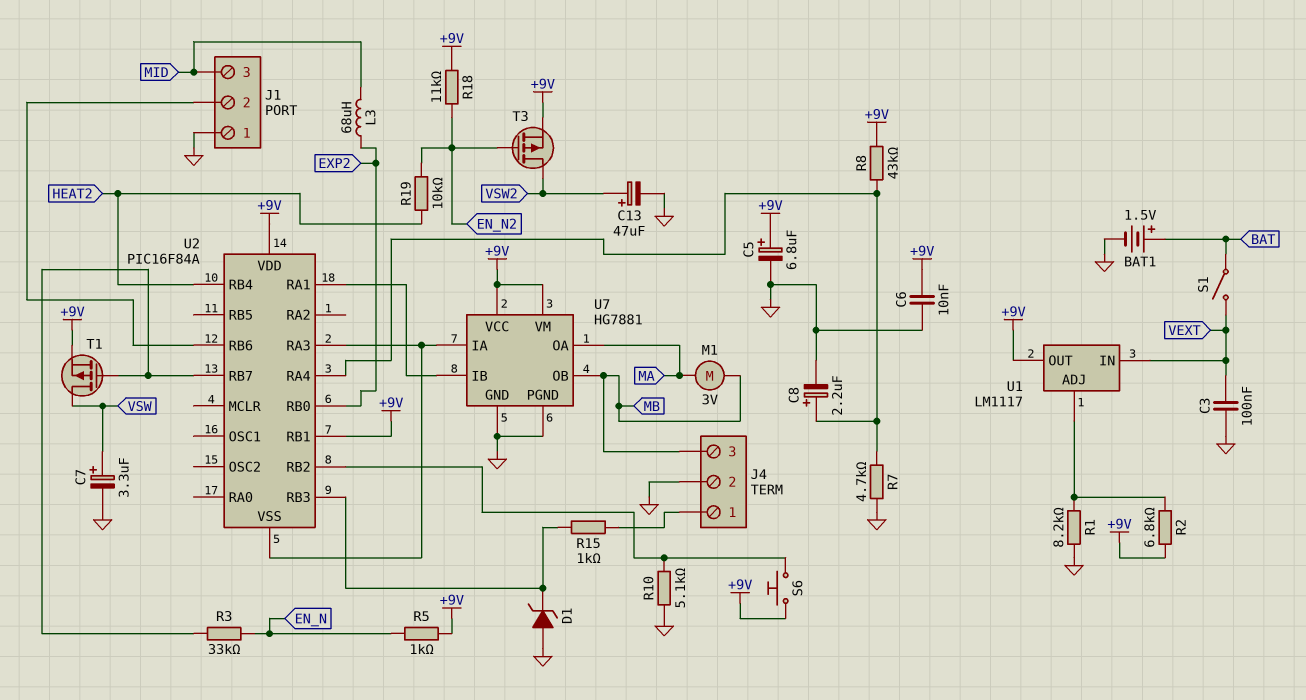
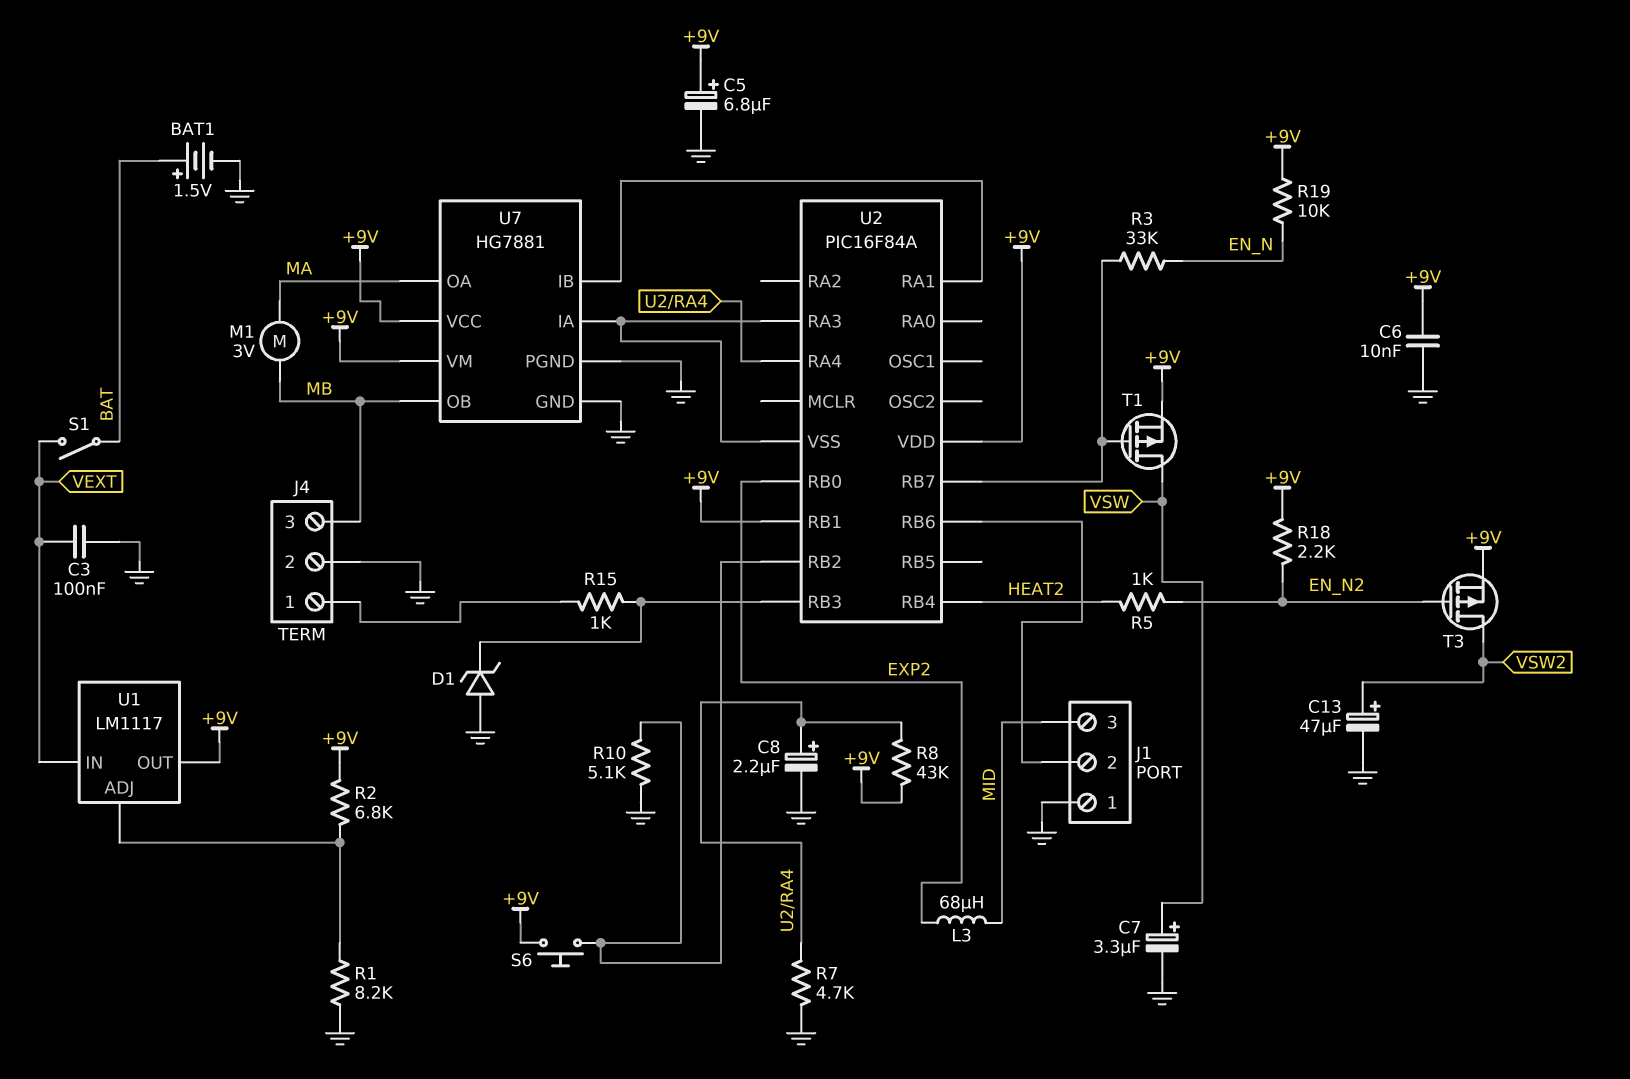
R5: 1k (+9V, EN_N) -> 1k (EN_N2, HEAT2)
R18: 11k (+9V, EN_N2) -> 2.2k (+9V, EN_N2)
R19: 10k (EN_N2, HEAT2) -> 10k (+9V, EN_N)

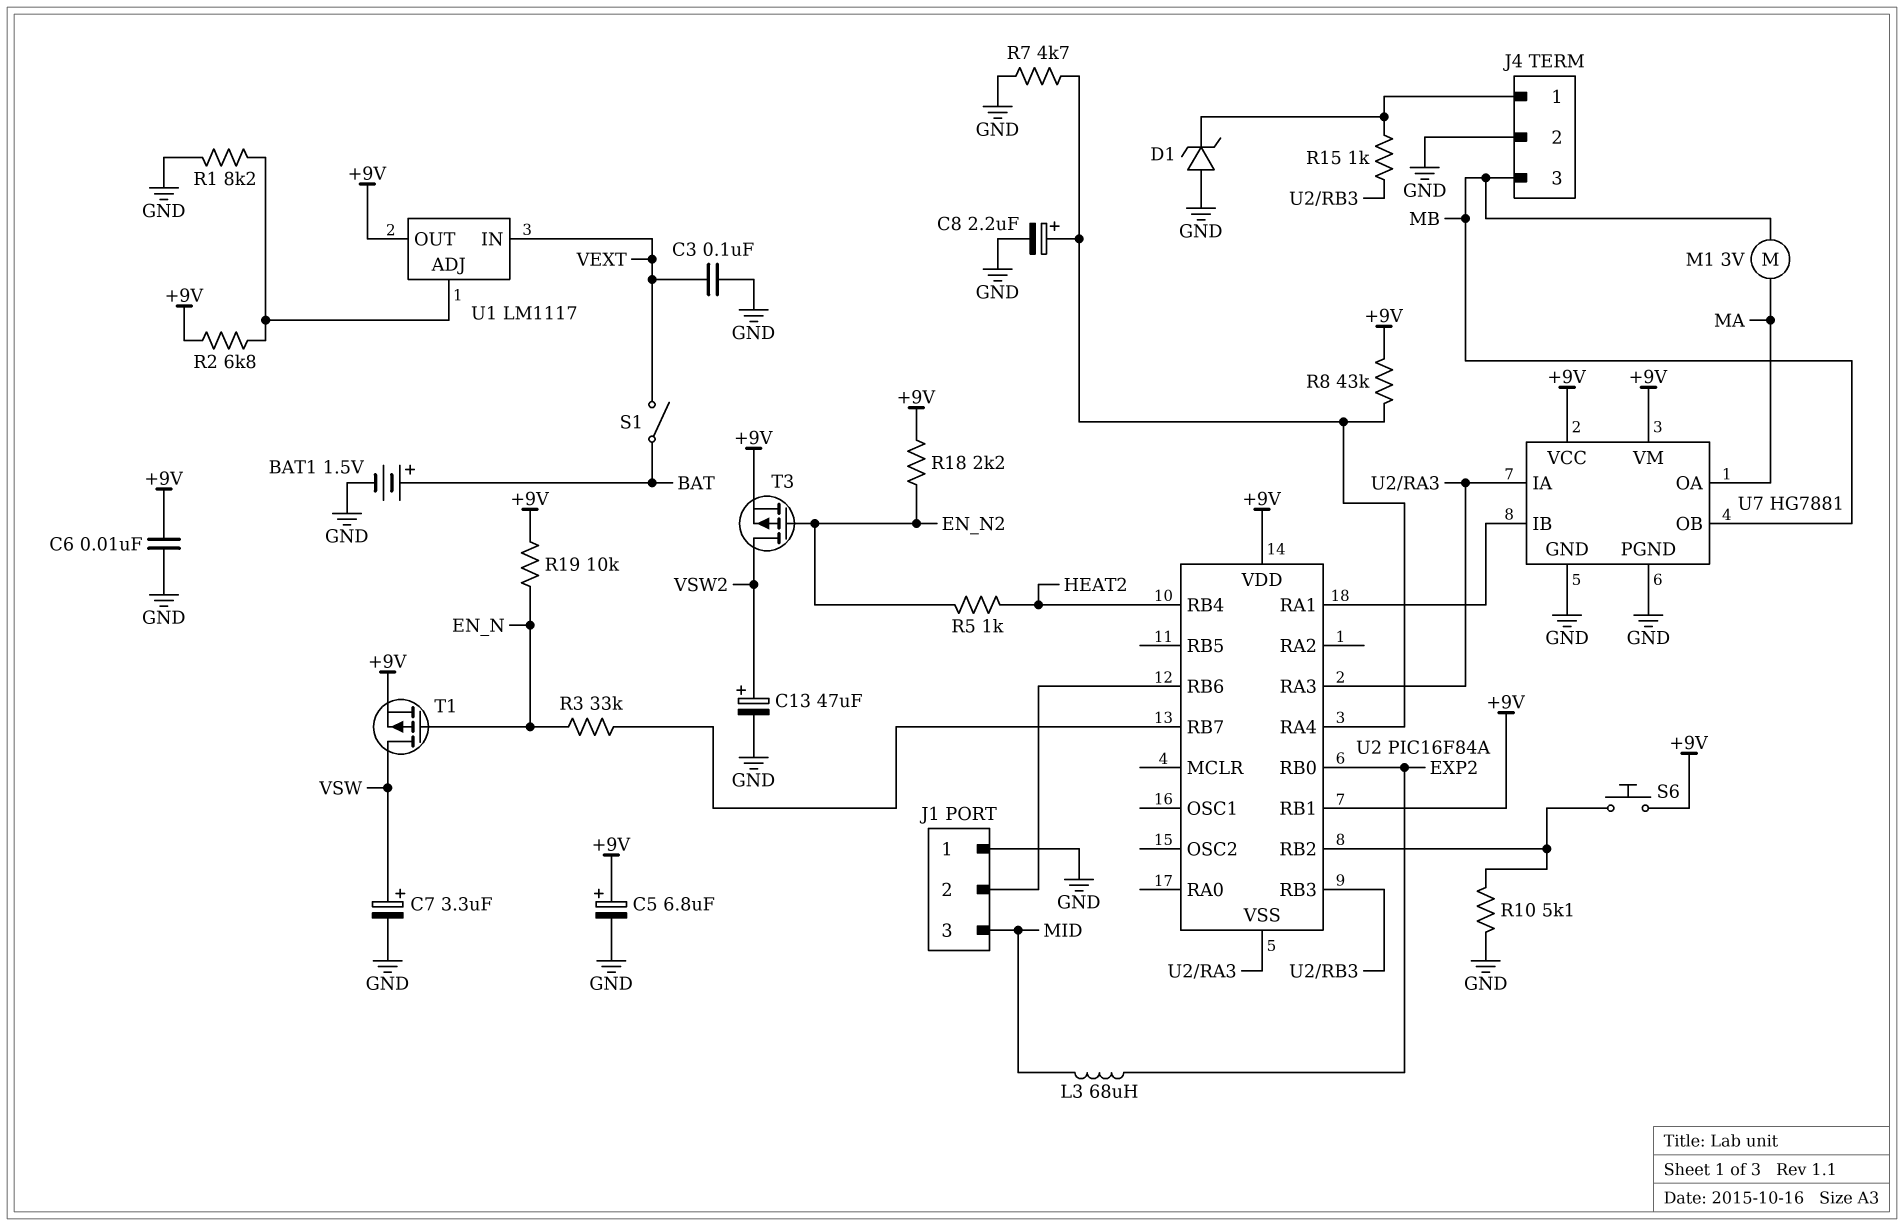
D1: zener (A GND, K U2/RB3) -> zener (A GND, K J4/1)
T1: PMOS (G U2/RB7, D VSW, S +9V) -> PMOS (G EN_N, D VSW, S +9V)

